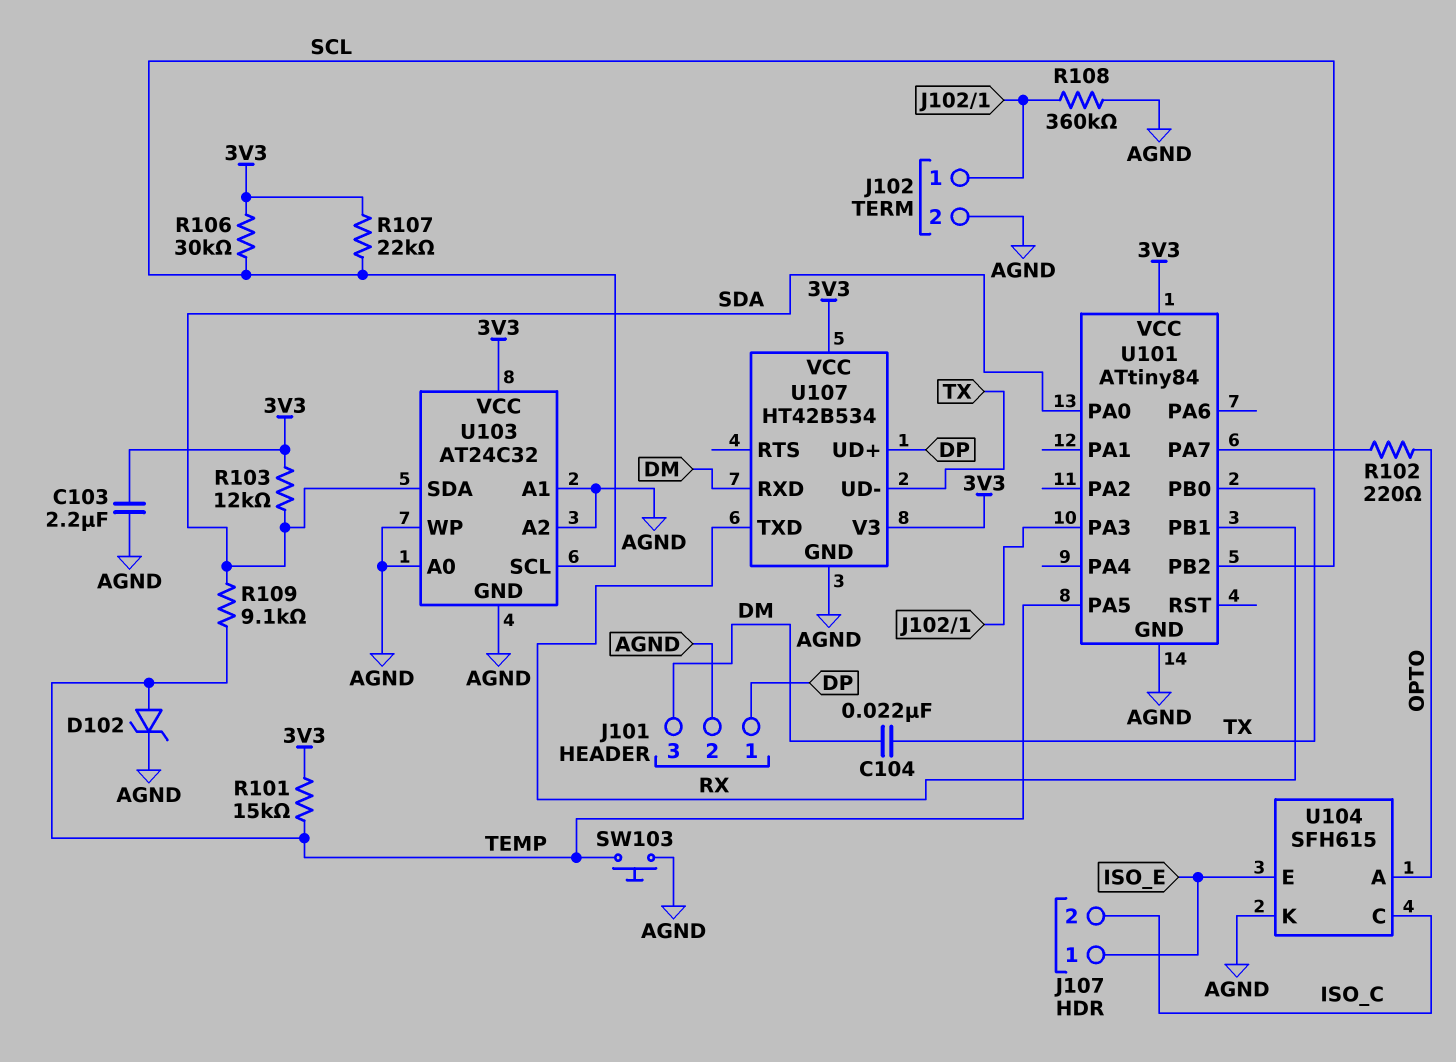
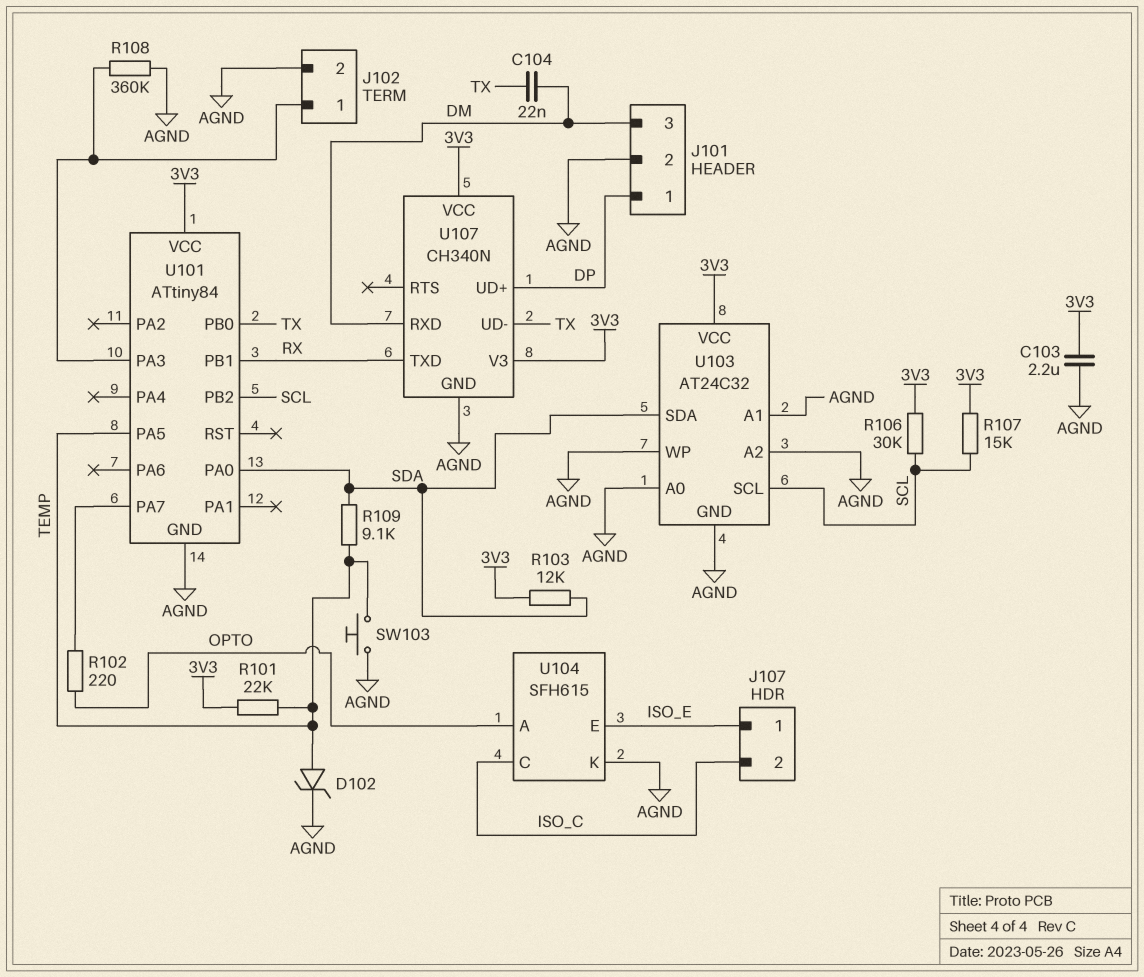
R101: 15k (3V3, TEMP) -> 22k (3V3, TEMP)
R107: 22k (3V3, SCL) -> 15k (3V3, SCL)
U107: HT42B534 -> CH340N

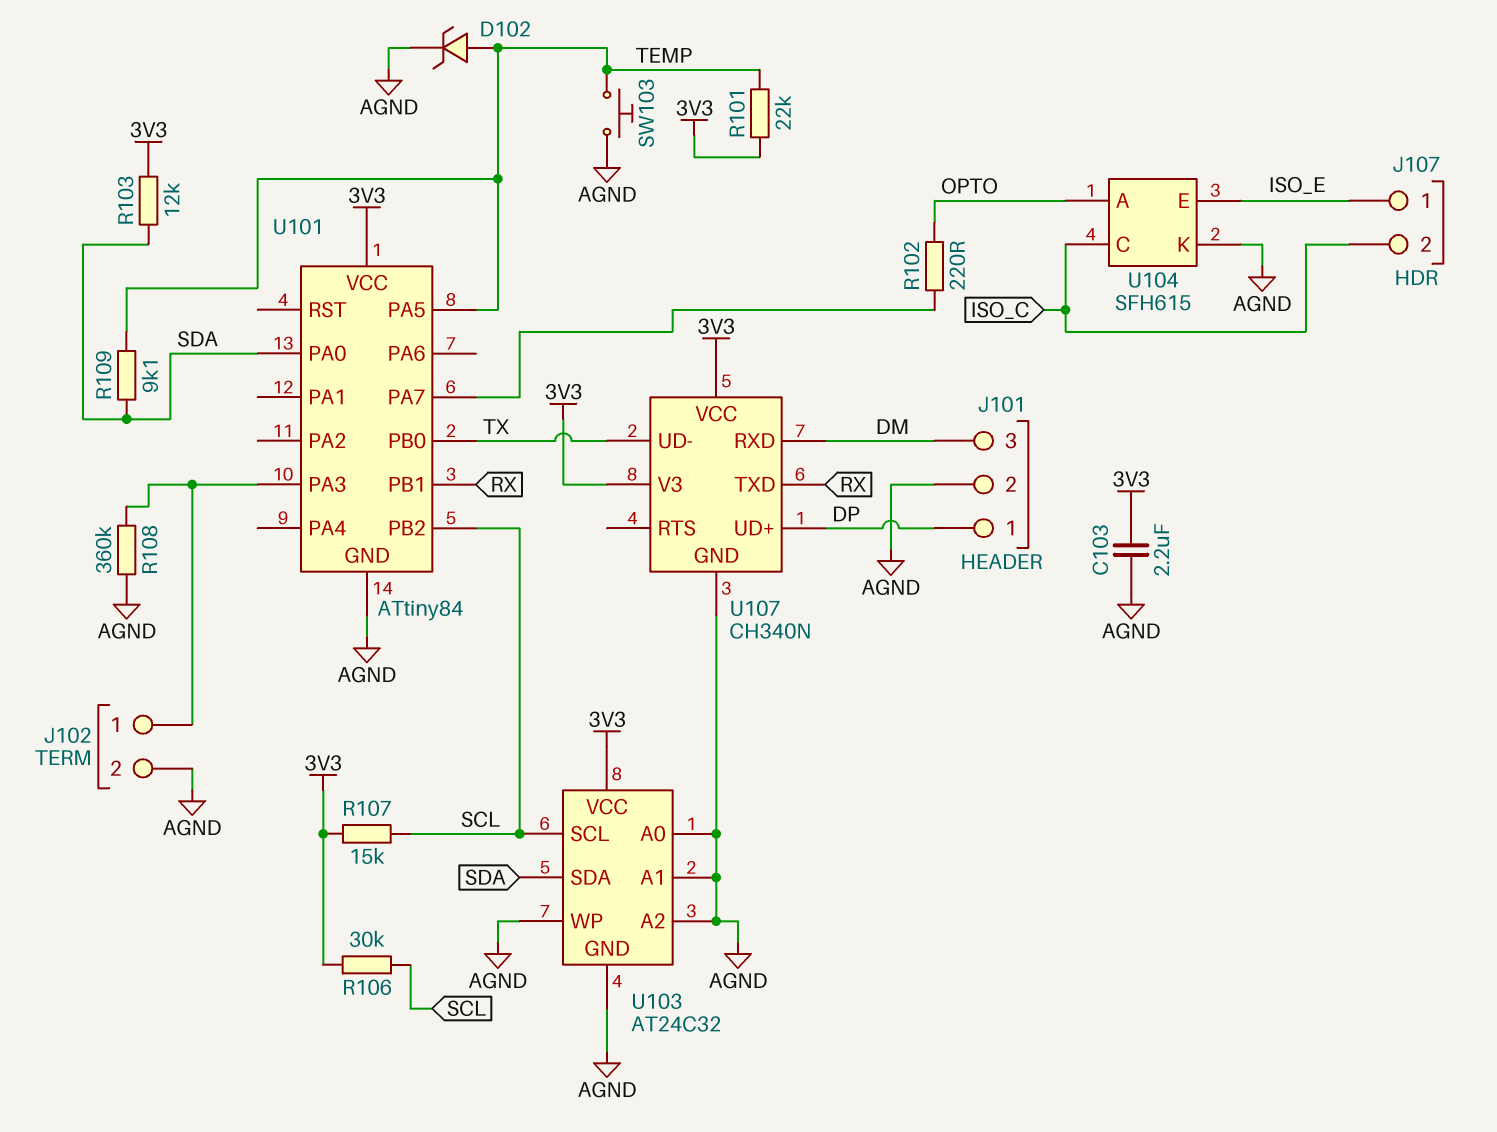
C104: 22nF (DM, TX) -> none

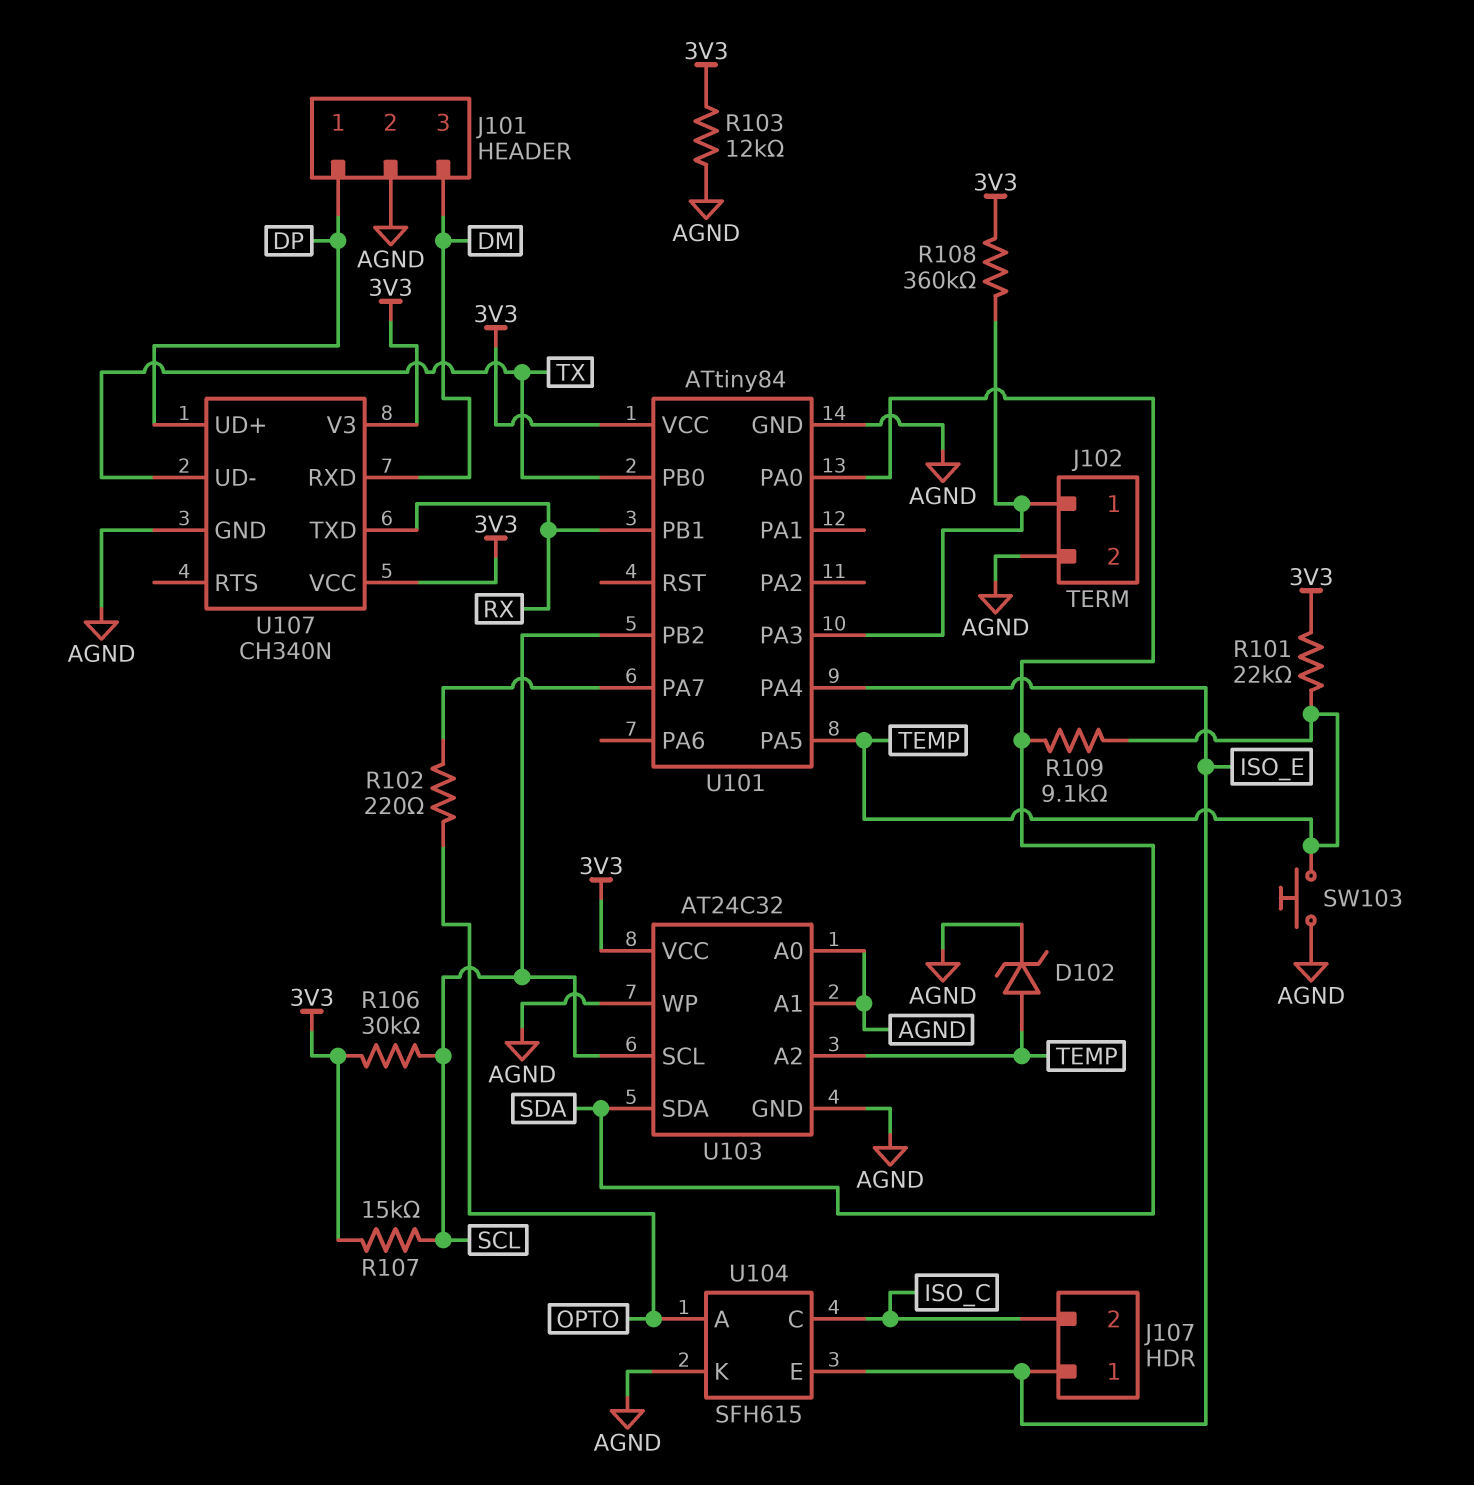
C103: 2.2uF (3V3, AGND) -> none
R103: 12k (3V3, SDA) -> 12k (3V3, AGND)
R108: 360k (AGND, J102/1) -> 360k (3V3, J102/1)
U101 pin PA4: none -> ISO_E
U103 pin A2: AGND -> TEMP

